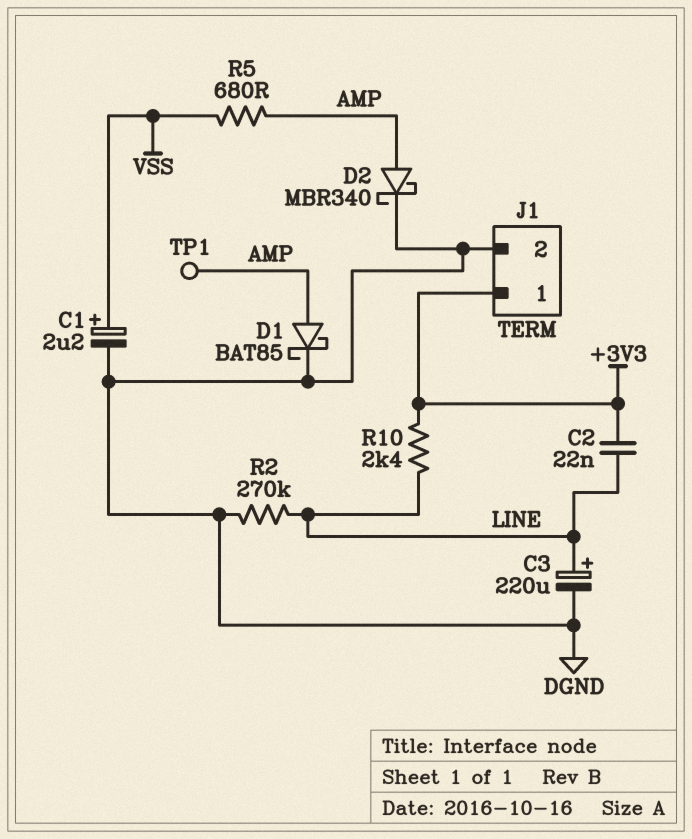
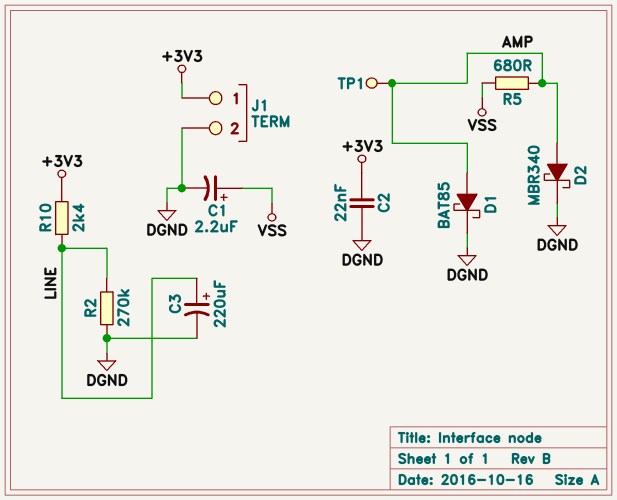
C2: 22nF (+3V3, LINE) -> 22nF (+3V3, DGND)

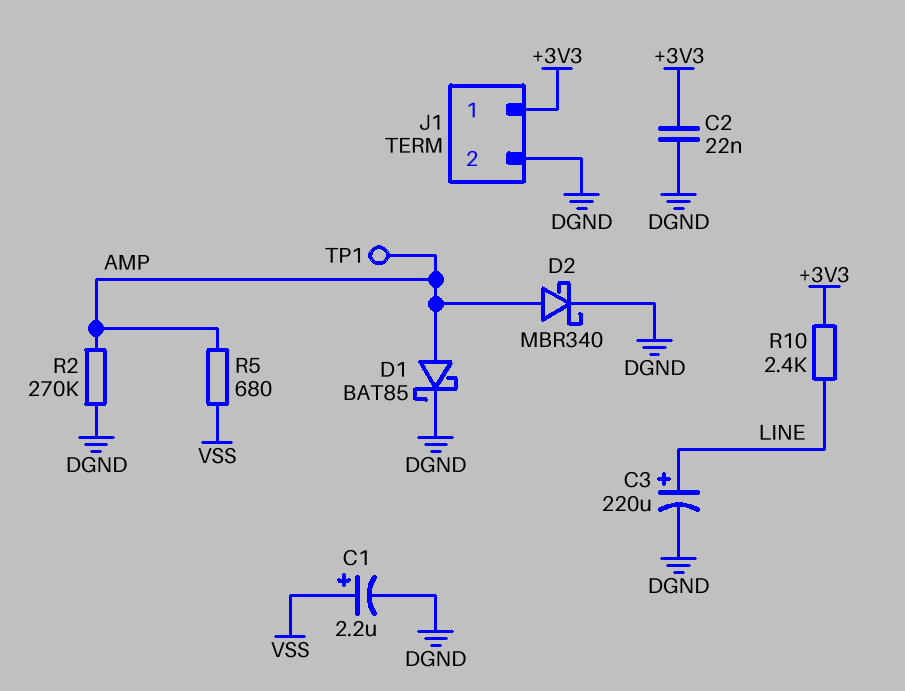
R2: 270k (DGND, LINE) -> 270k (AMP, DGND)

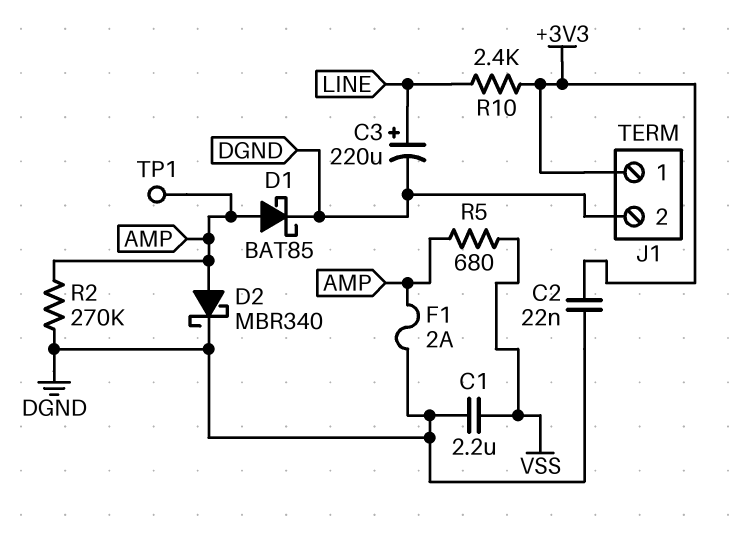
C1: 2.2uF (plus VSS, minus DGND) -> 2.2uF (DGND, VSS)
F1: none -> 2A (AMP, DGND)

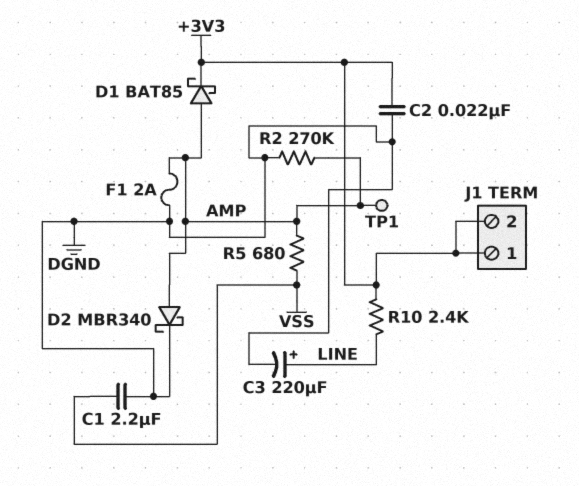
D1: schottky BAT85 (A AMP, K DGND) -> schottky BAT85 (A AMP, K +3V3)
J1 pin 2: DGND -> +3V3

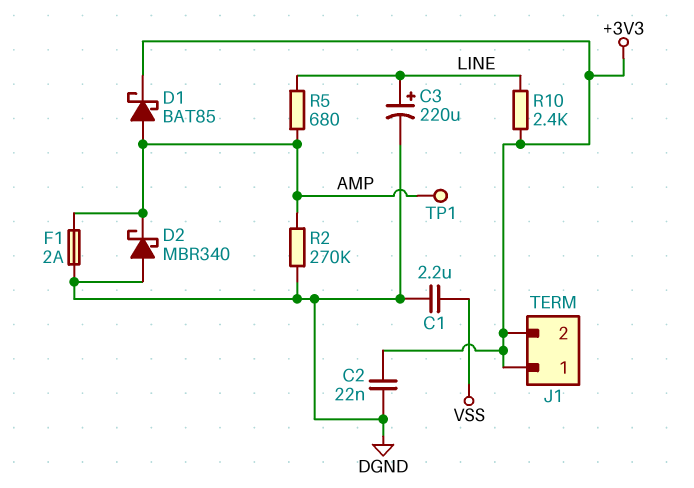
D2: schottky MBR340 (A AMP, K DGND) -> schottky MBR340 (A DGND, K AMP)
R5: 680 (AMP, VSS) -> 680 (AMP, LINE)

